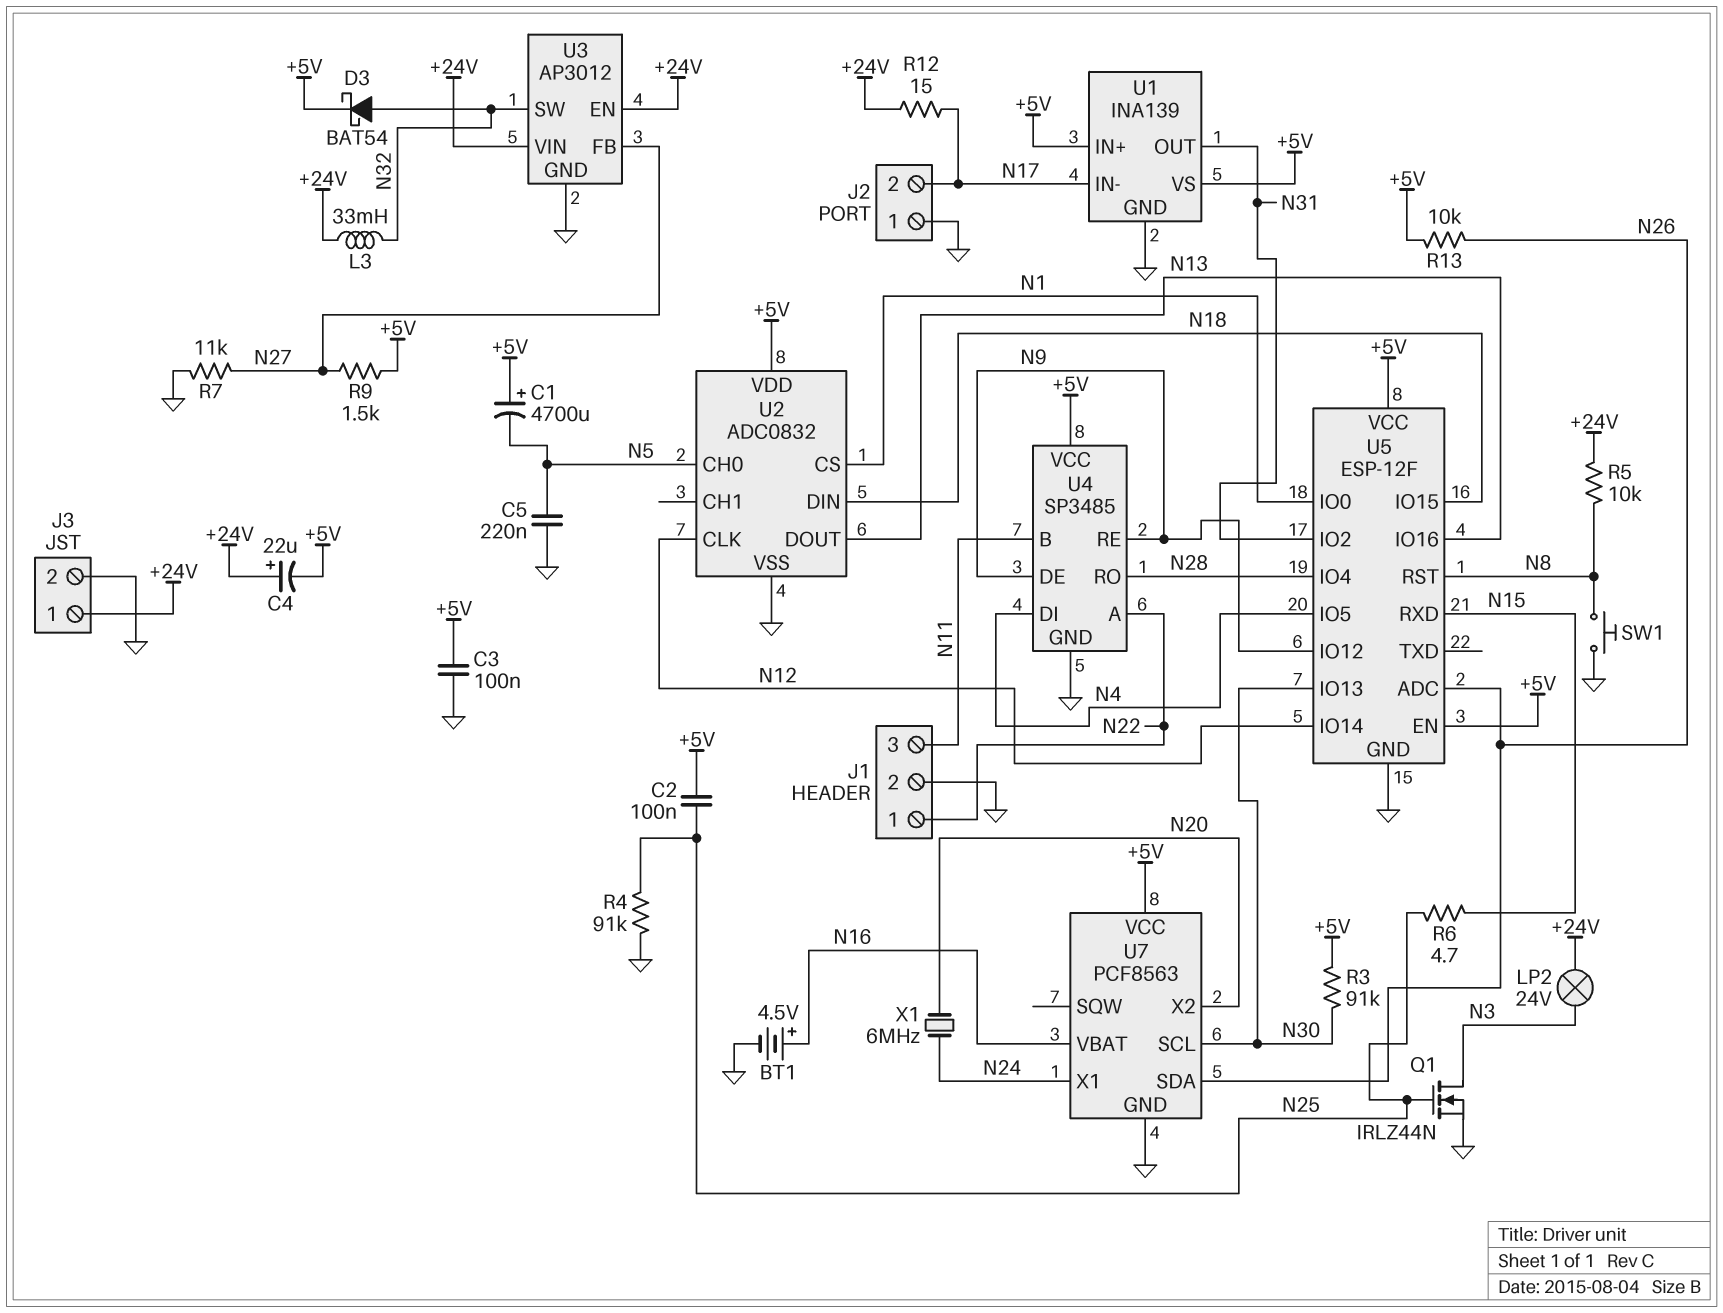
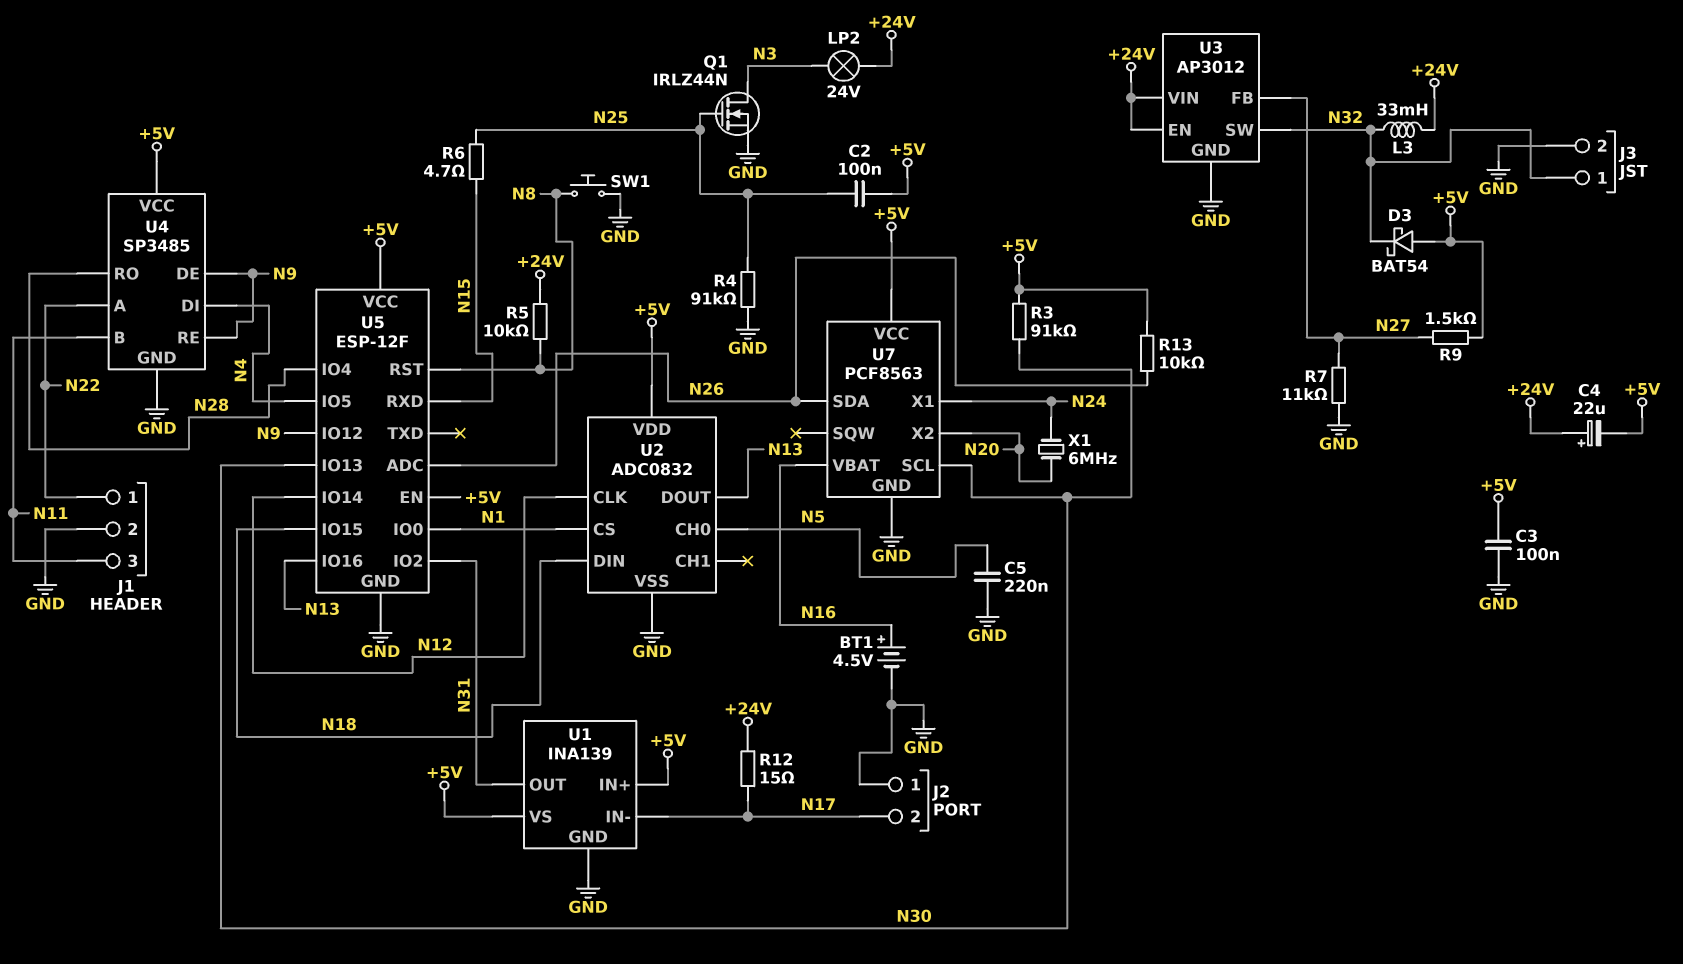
C1: 4700uF (plus +5V, minus N5) -> none
D3: schottky BAT54 (A N32, K +5V) -> schottky BAT54 (A +5V, K N32)
J3 pin 1: +24V -> N32

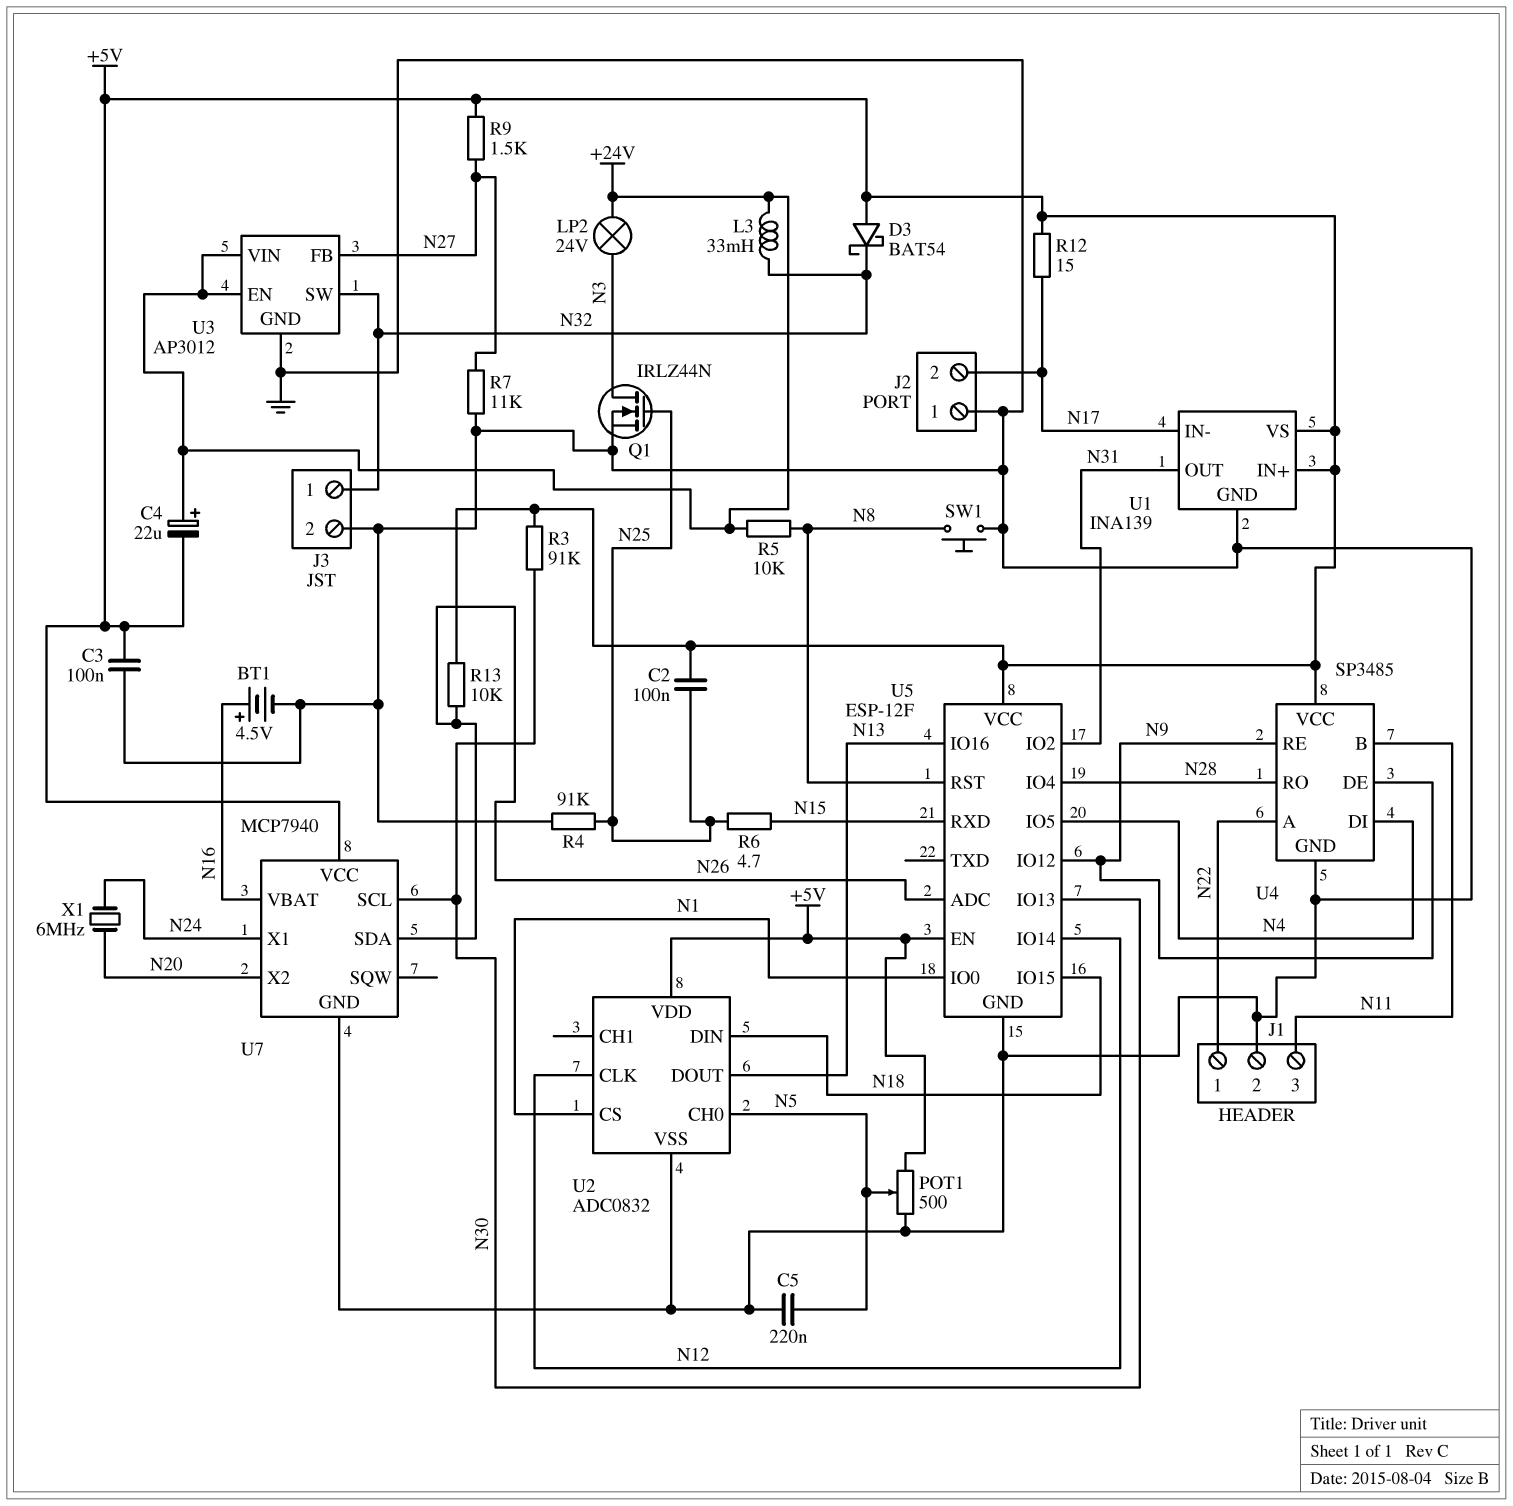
POT1: none -> 500 (+5V, GND, wiper N5)
R12: 15 (+24V, N17) -> 15 (+5V, N17)
U7: PCF8563 -> MCP7940

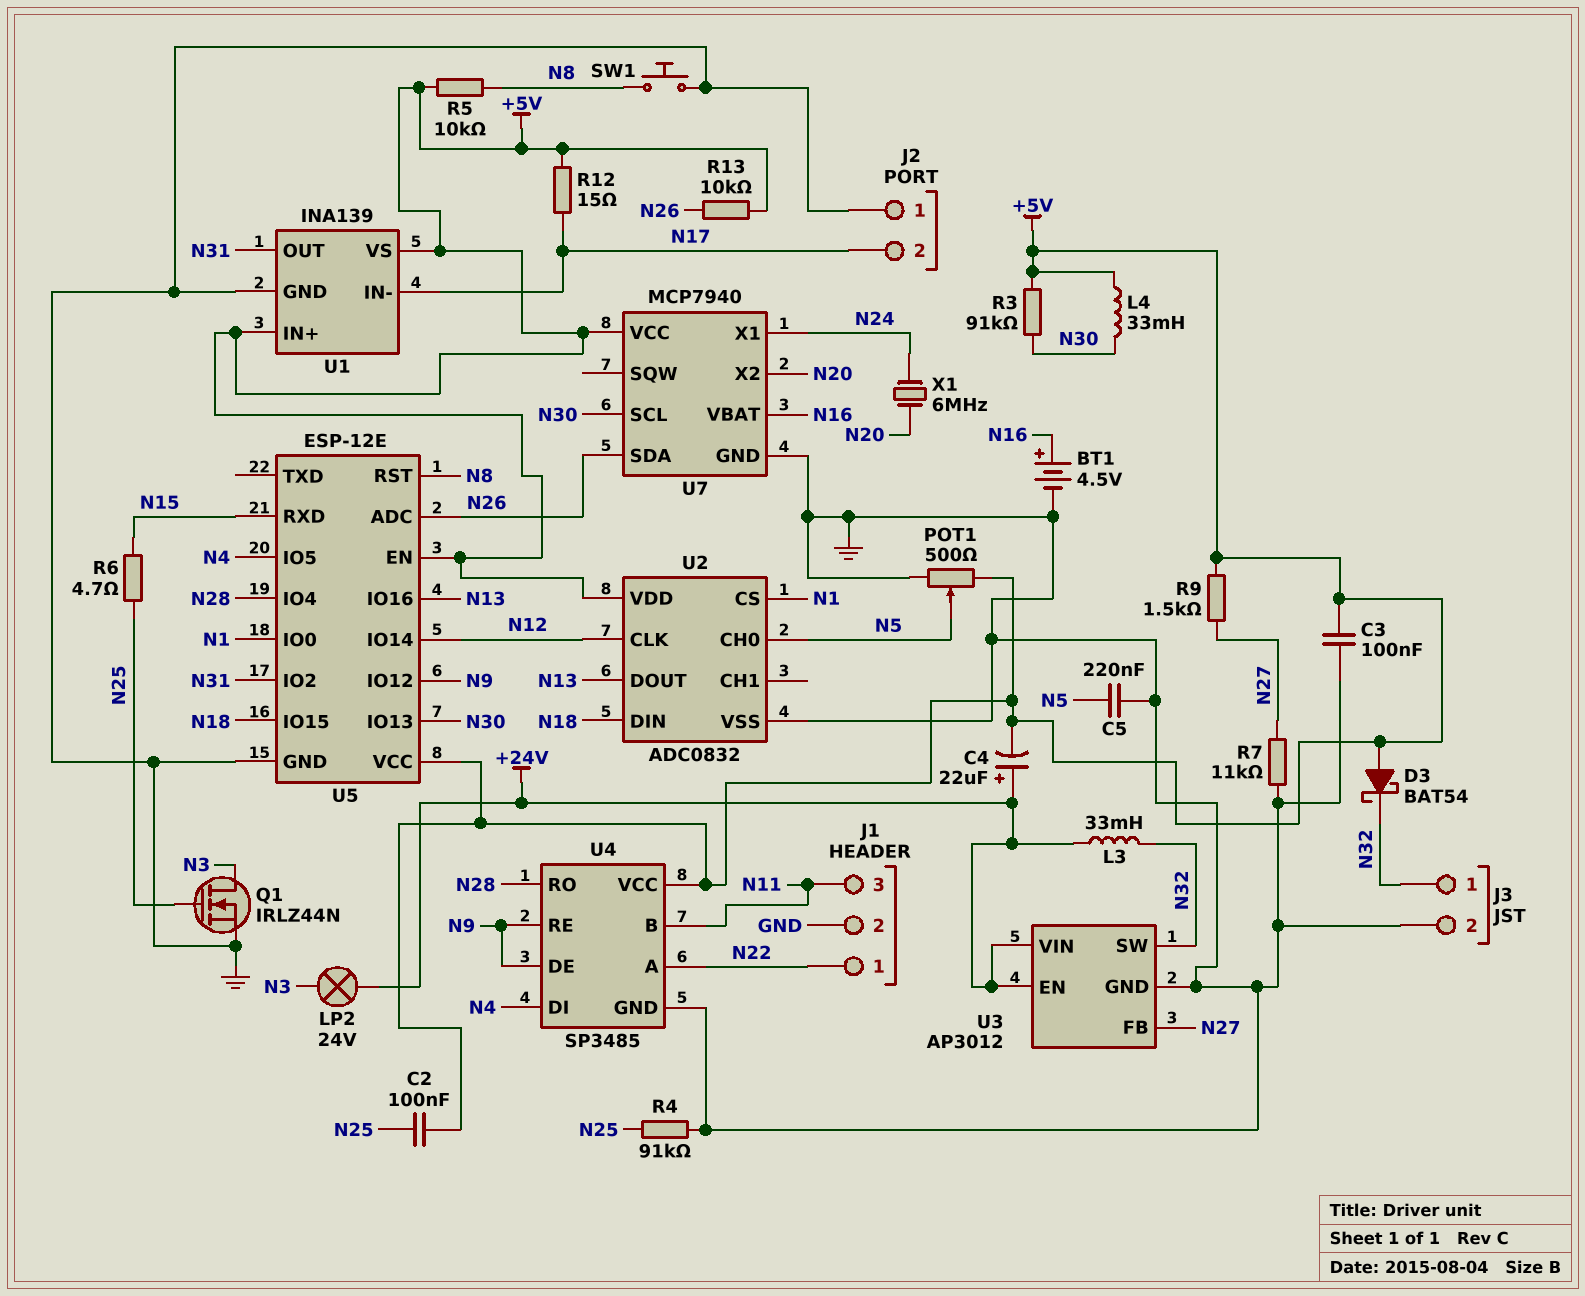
L4: none -> 33mH (+5V, N30)
R5: 10k (+24V, N8) -> 10k (+5V, N8)
U5: ESP-12F -> ESP-12E

